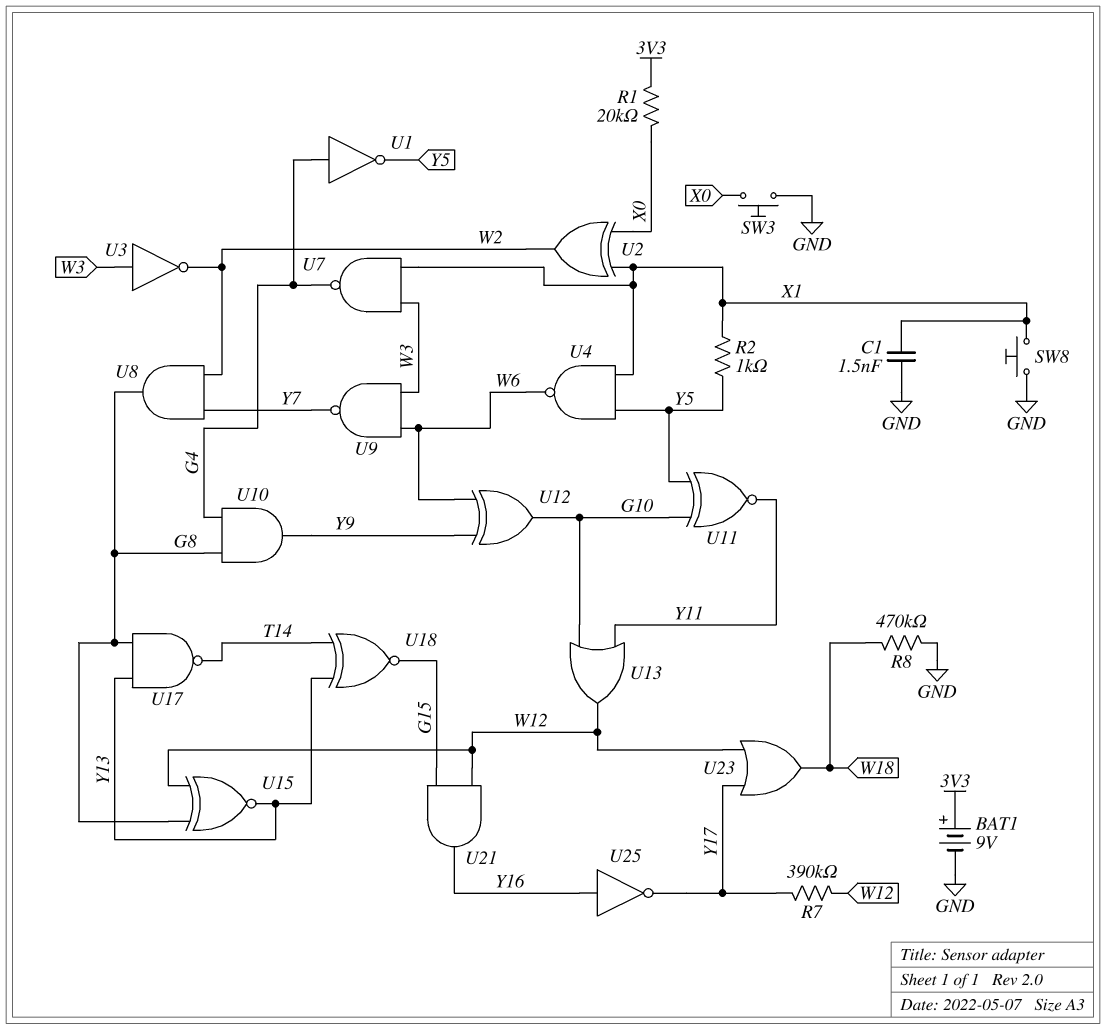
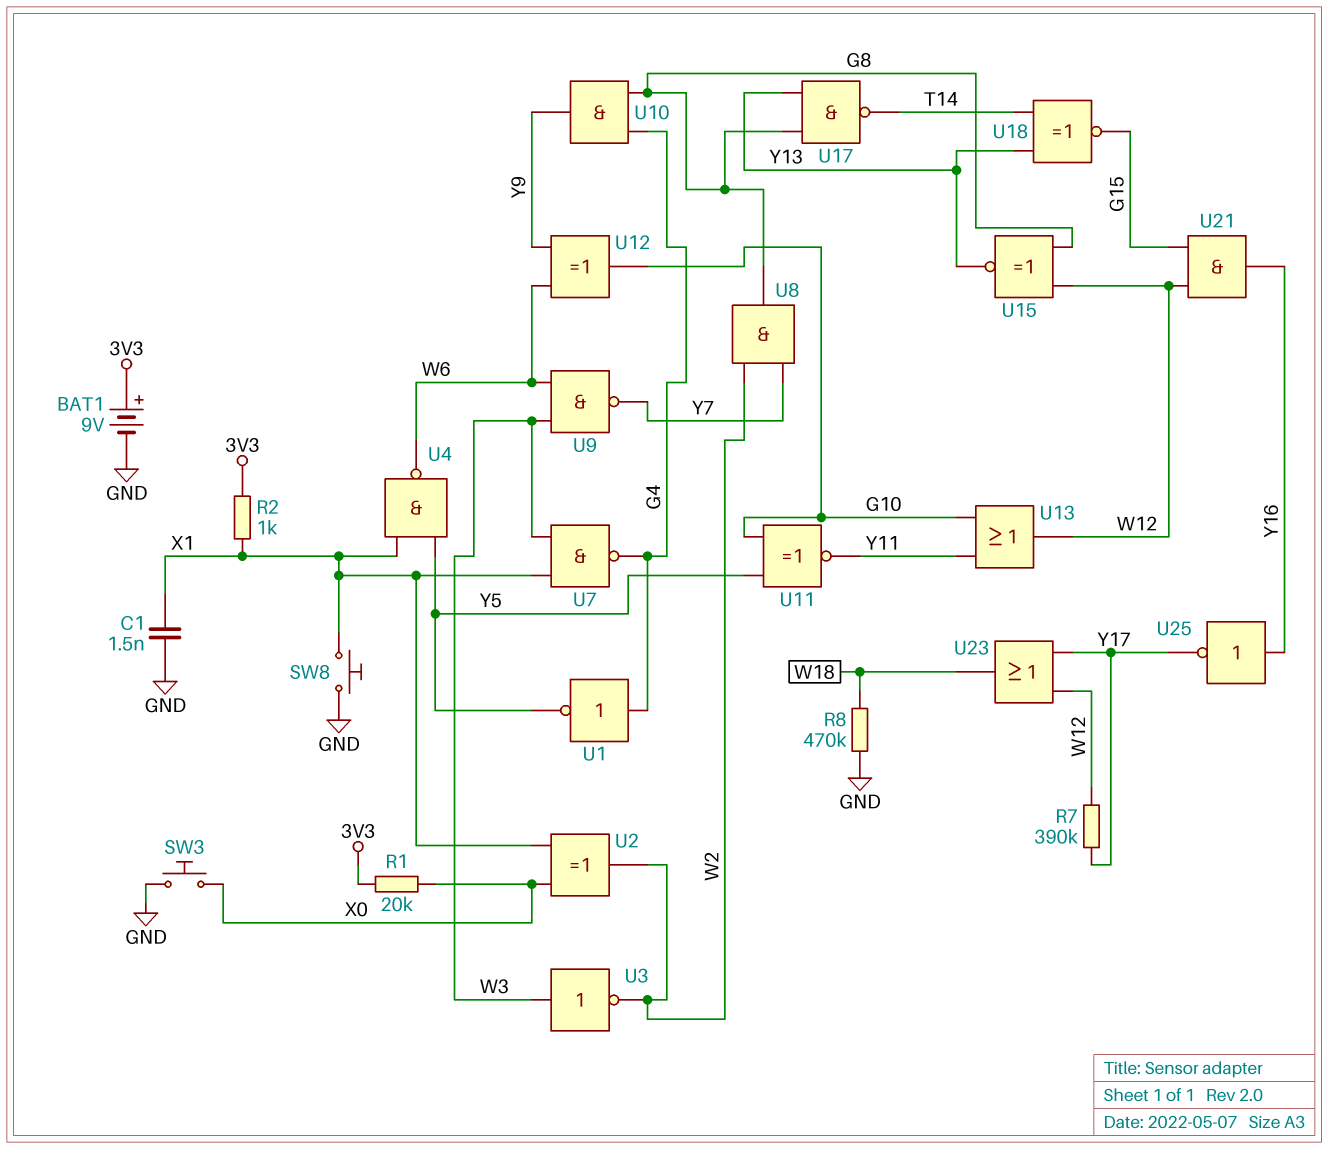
R2: 1k (X1, Y5) -> 1k (3V3, X1)

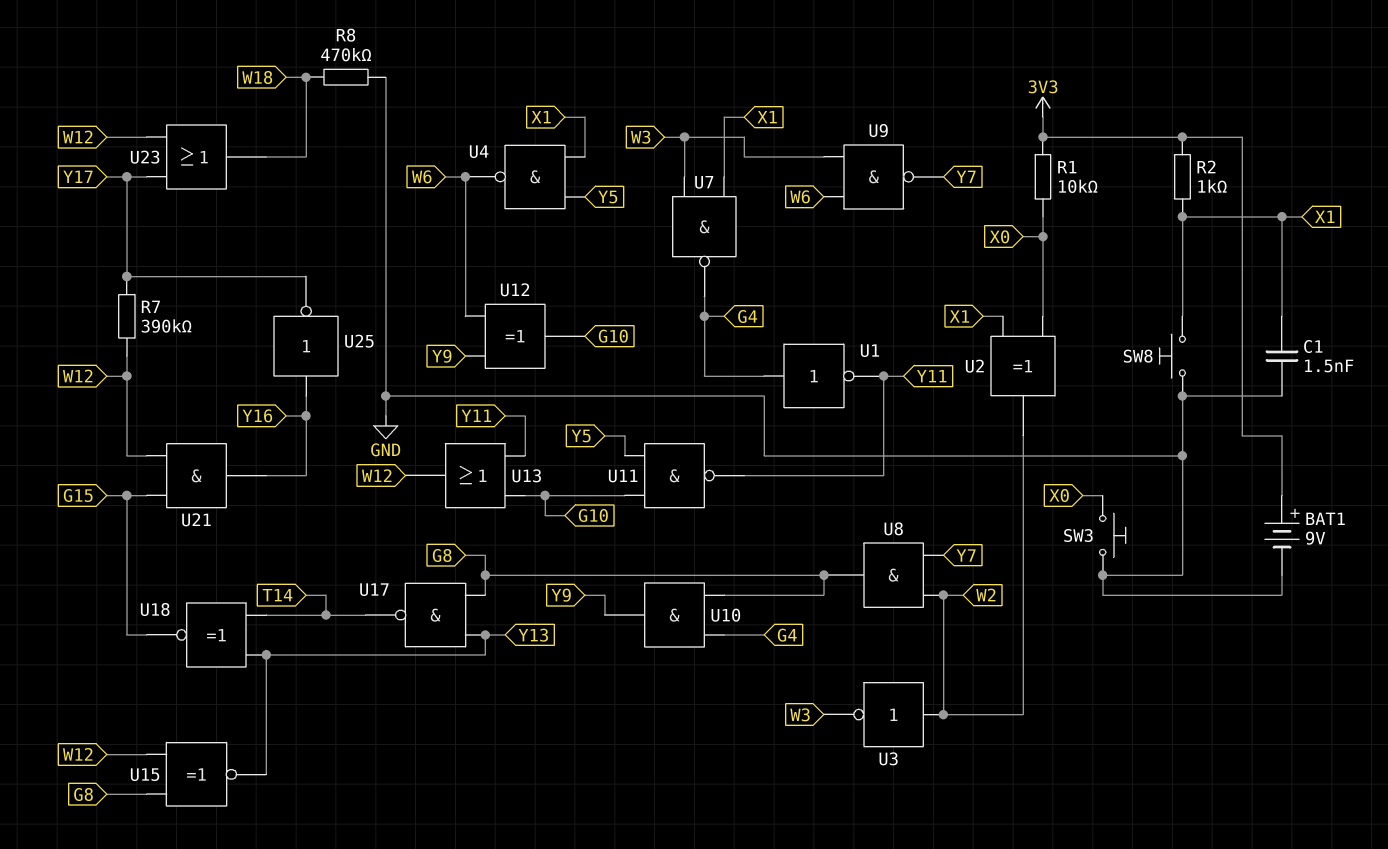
R1: 20k (3V3, X0) -> 10k (3V3, X0)
U1: NOT (in G4, out Y5) -> NOT (in G4, out Y11)
U3: NOT (in W3, out W2) -> NOT (in W2, out W3)
U11: XNOR (in G10, in Y5, out Y11) -> NAND (in G10, in Y5, out Y11)

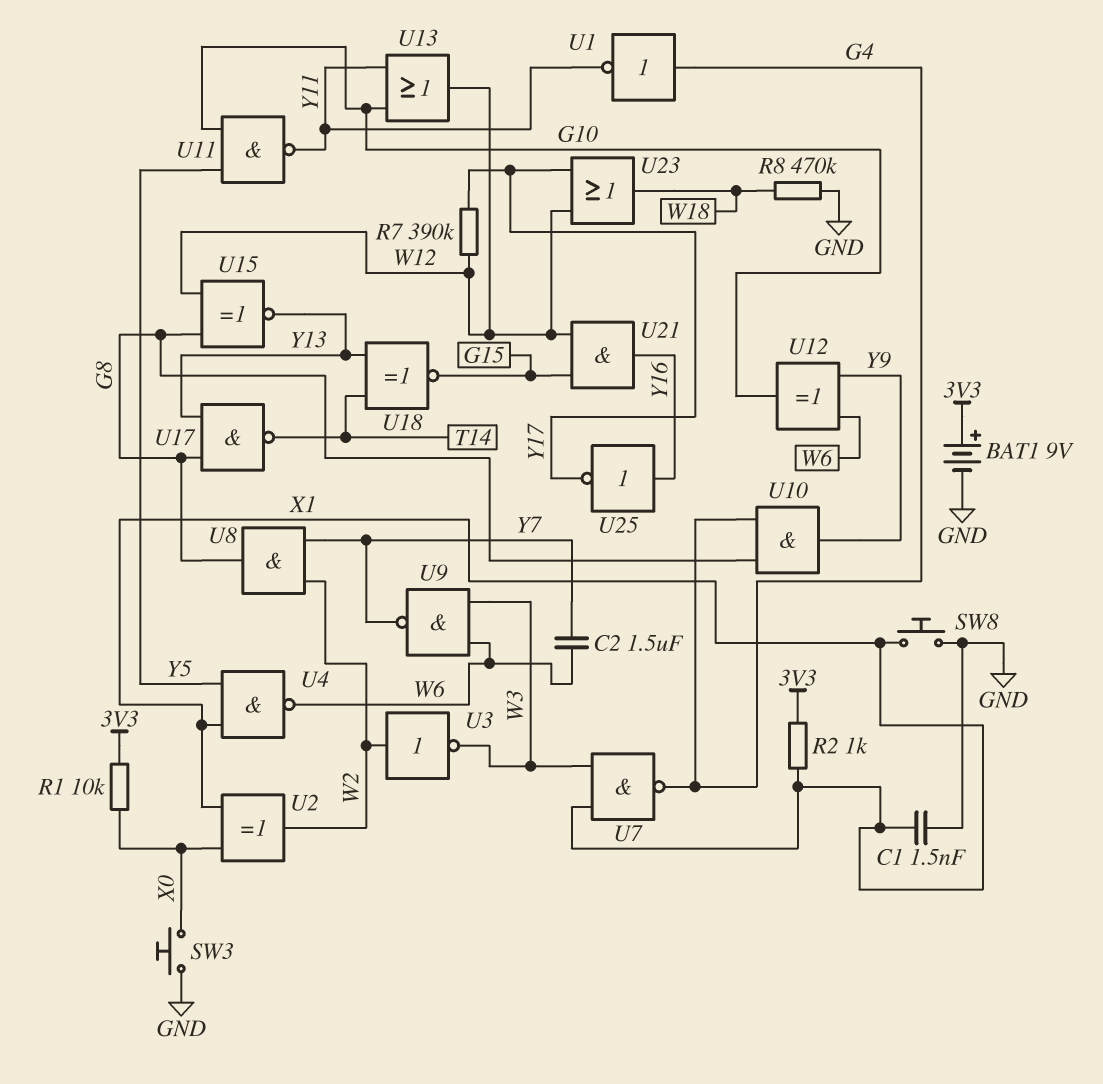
C2: none -> 1.5uF (W6, Y7)

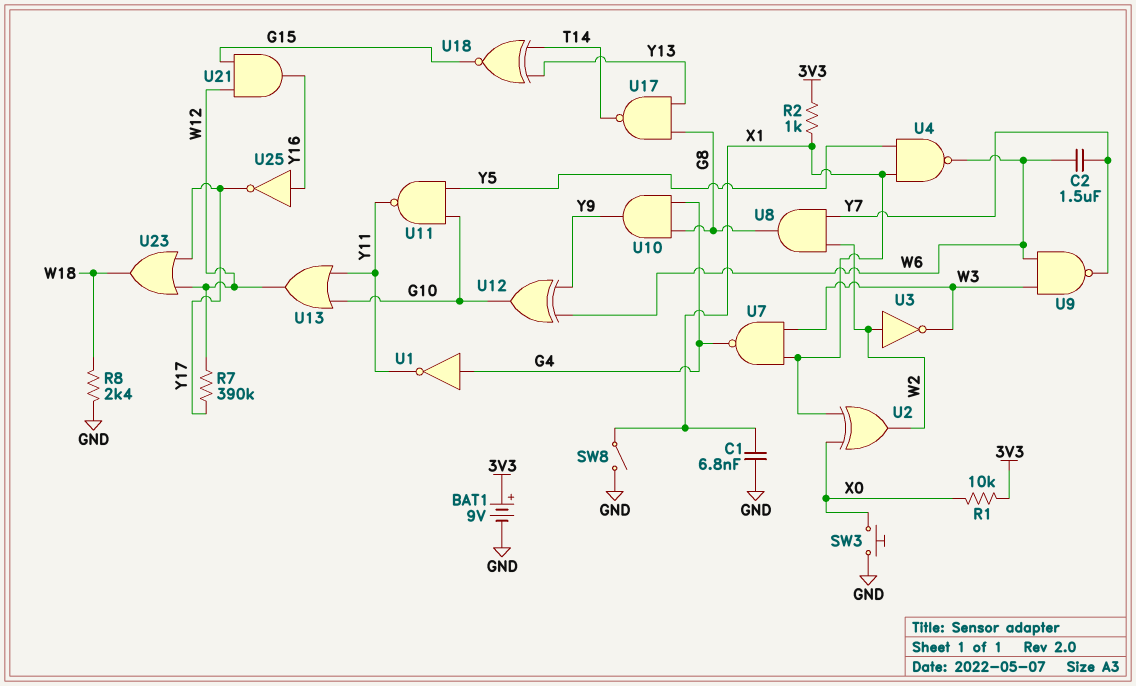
C1: 1.5nF (GND, X1) -> 6.8nF (GND, X1)
R8: 470k (GND, W18) -> 2.4k (GND, W18)
SW8: button (GND, X1) -> switch (GND, X1)
U15: XNOR (in G8, in W12, out Y13) -> none

